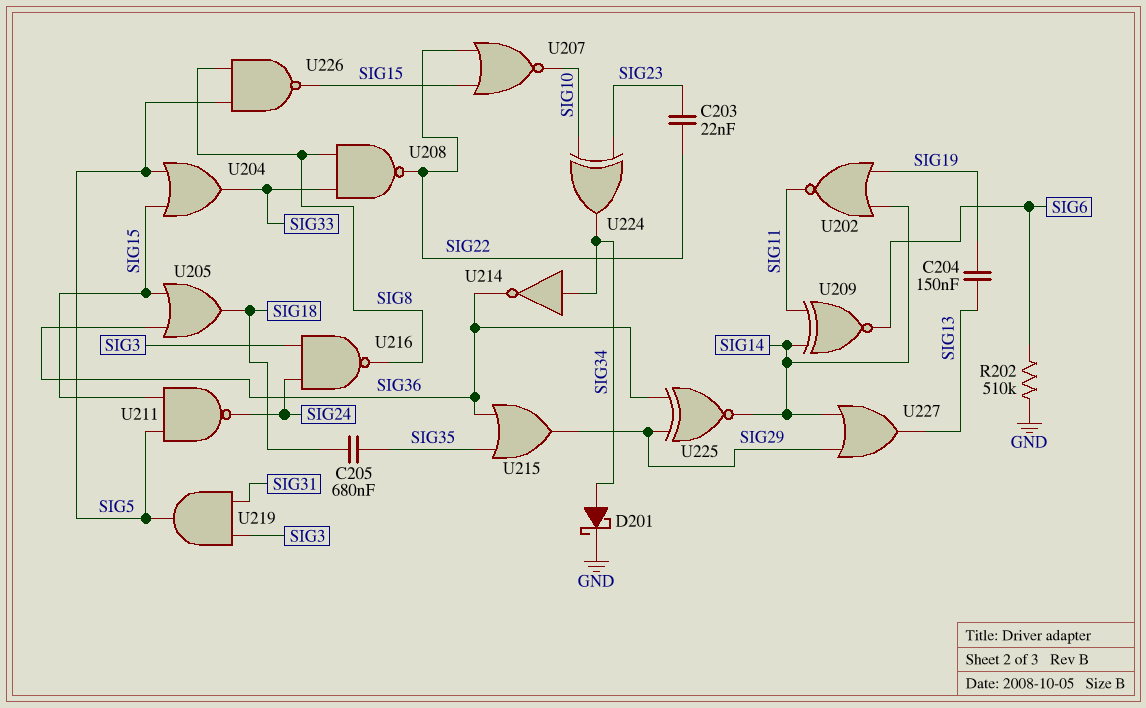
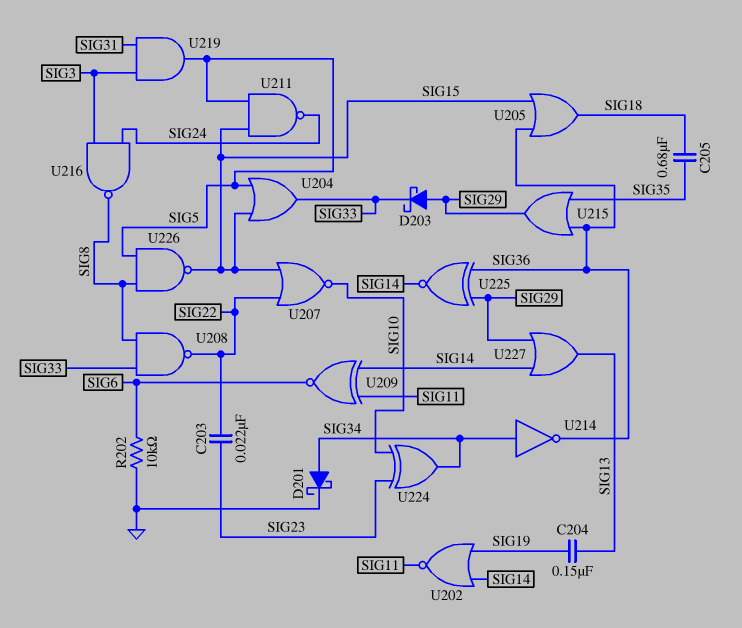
D203: none -> schottky (A SIG29, K SIG33)
R202: 510k (GND, SIG6) -> 10k (GND, SIG6)

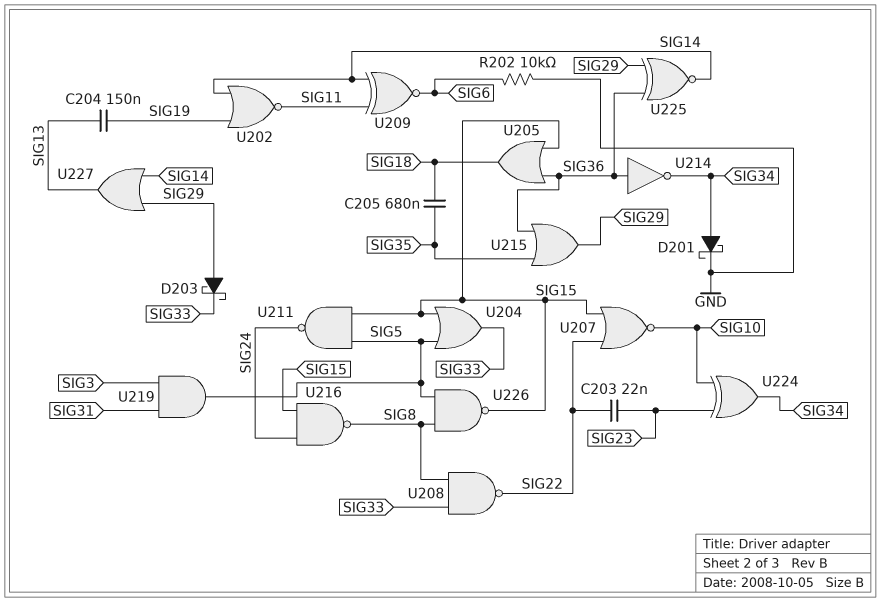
U214: NOT (in SIG34, out SIG36) -> NOT (in SIG36, out SIG34)
U216: NAND (in SIG3, in SIG24, out SIG8) -> NAND (in SIG15, in SIG24, out SIG8)

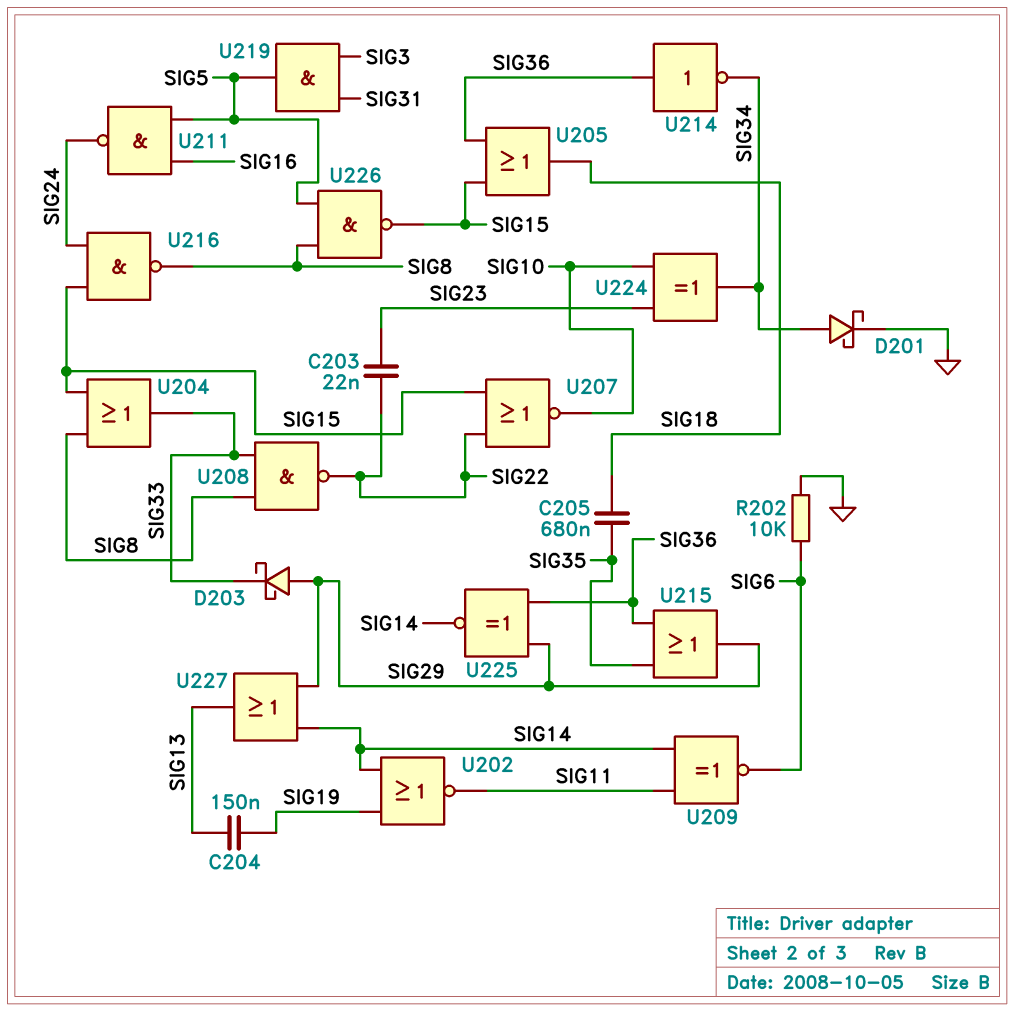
U204: OR (in SIG5, in SIG15, out SIG33) -> OR (in SIG8, in SIG15, out SIG33)
U211: NAND (in SIG5, in SIG15, out SIG24) -> NAND (in SIG5, in SIG16, out SIG24)

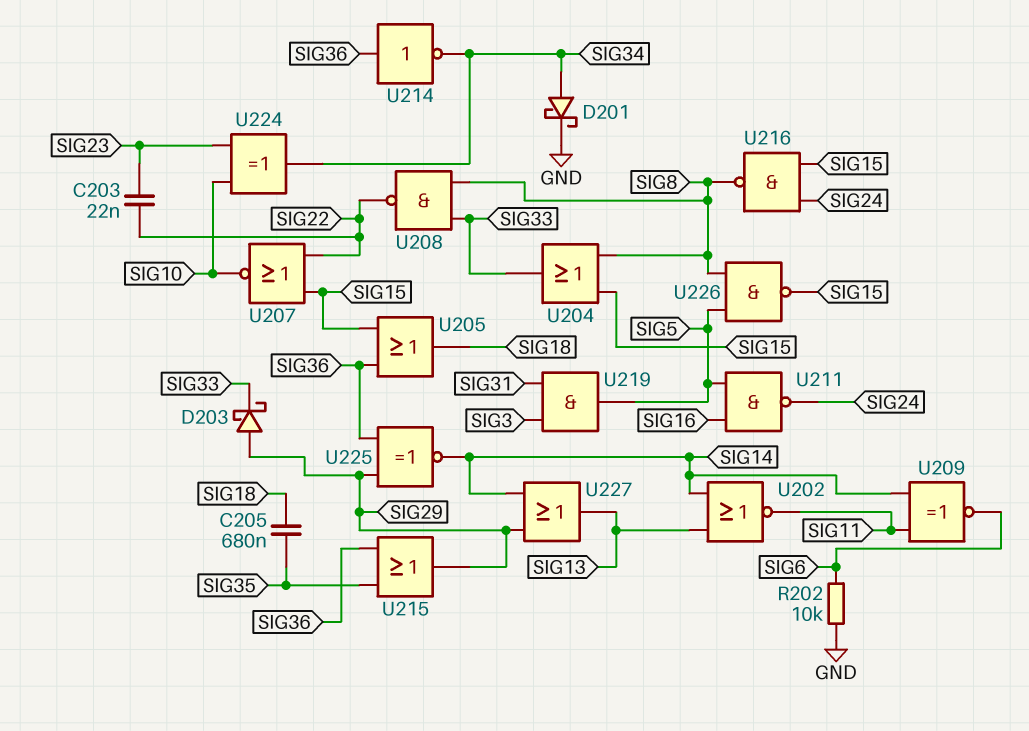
C204: 150nF (SIG13, SIG19) -> none
U202: NOR (in SIG14, in SIG19, out SIG11) -> NOR (in SIG13, in SIG14, out SIG11)

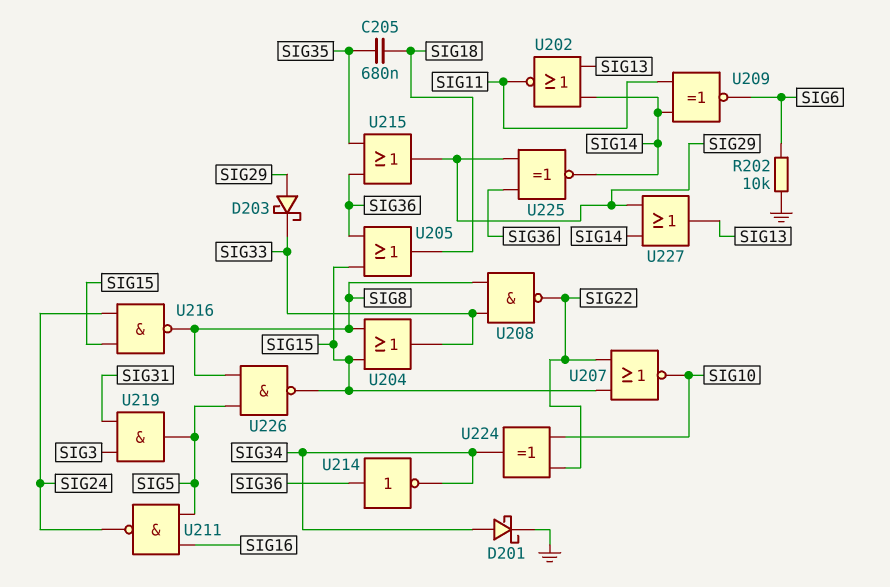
C203: 22nF (SIG22, SIG23) -> none
U224: XOR (in SIG10, in SIG23, out SIG34) -> XOR (in SIG10, in SIG22, out SIG34)

